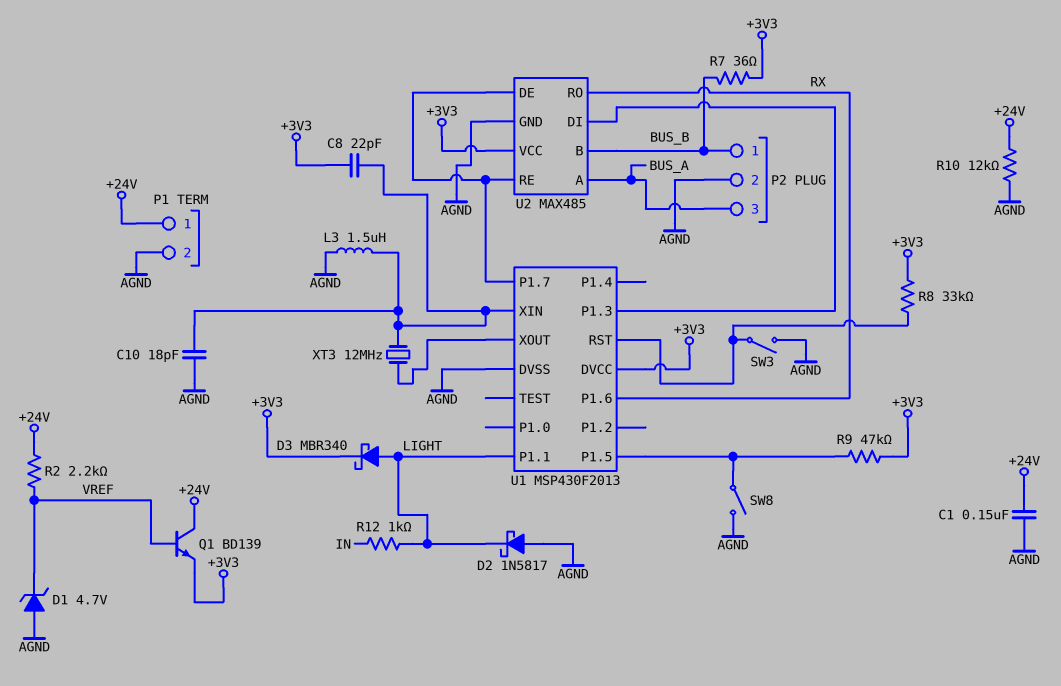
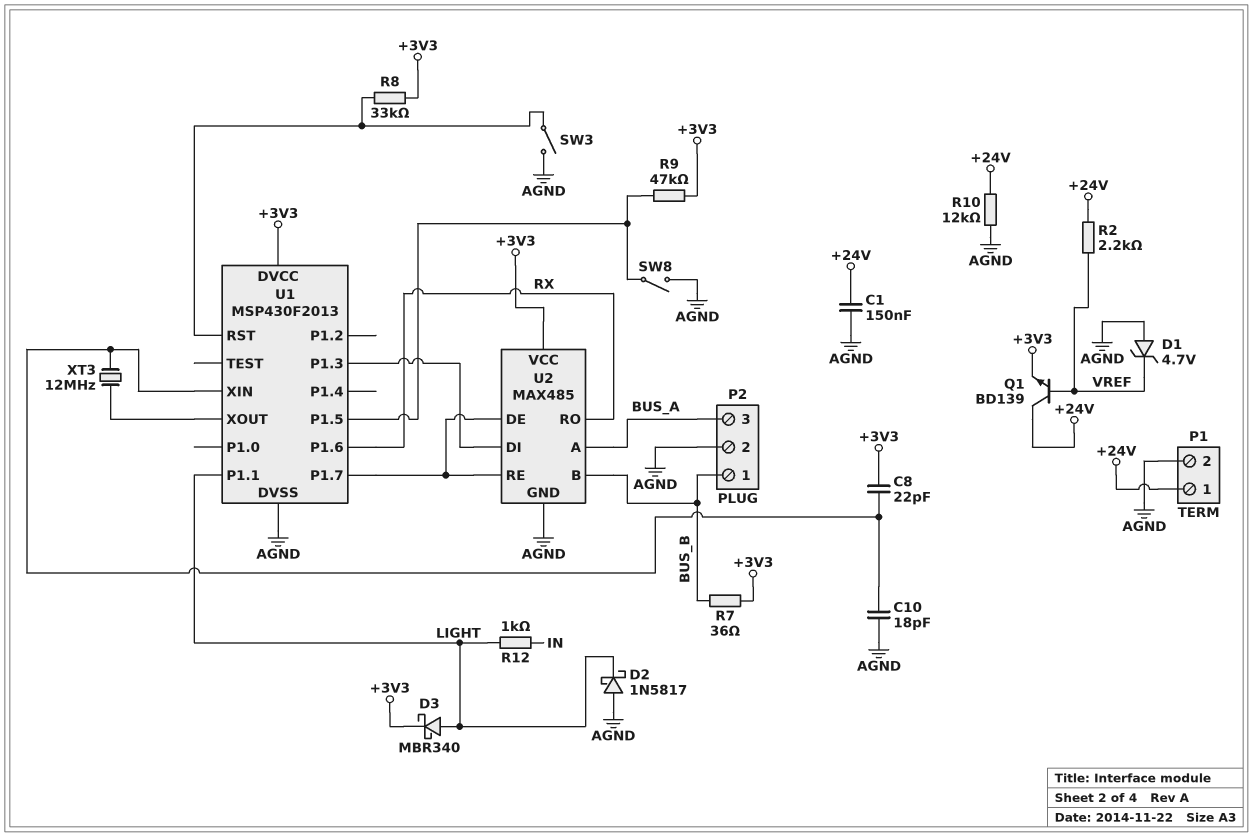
L3: 1.5uH (AGND, U1/XIN) -> none

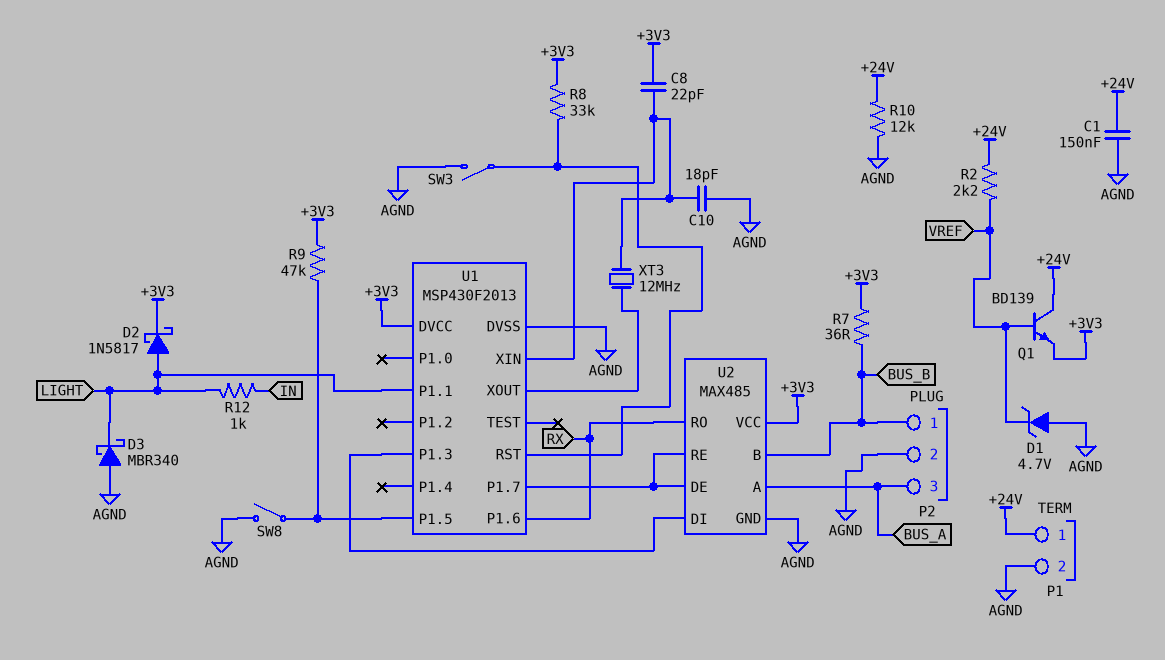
D2: schottky 1N5817 (A AGND, K LIGHT) -> schottky 1N5817 (A LIGHT, K +3V3)
D3: schottky MBR340 (A LIGHT, K +3V3) -> schottky MBR340 (A AGND, K LIGHT)

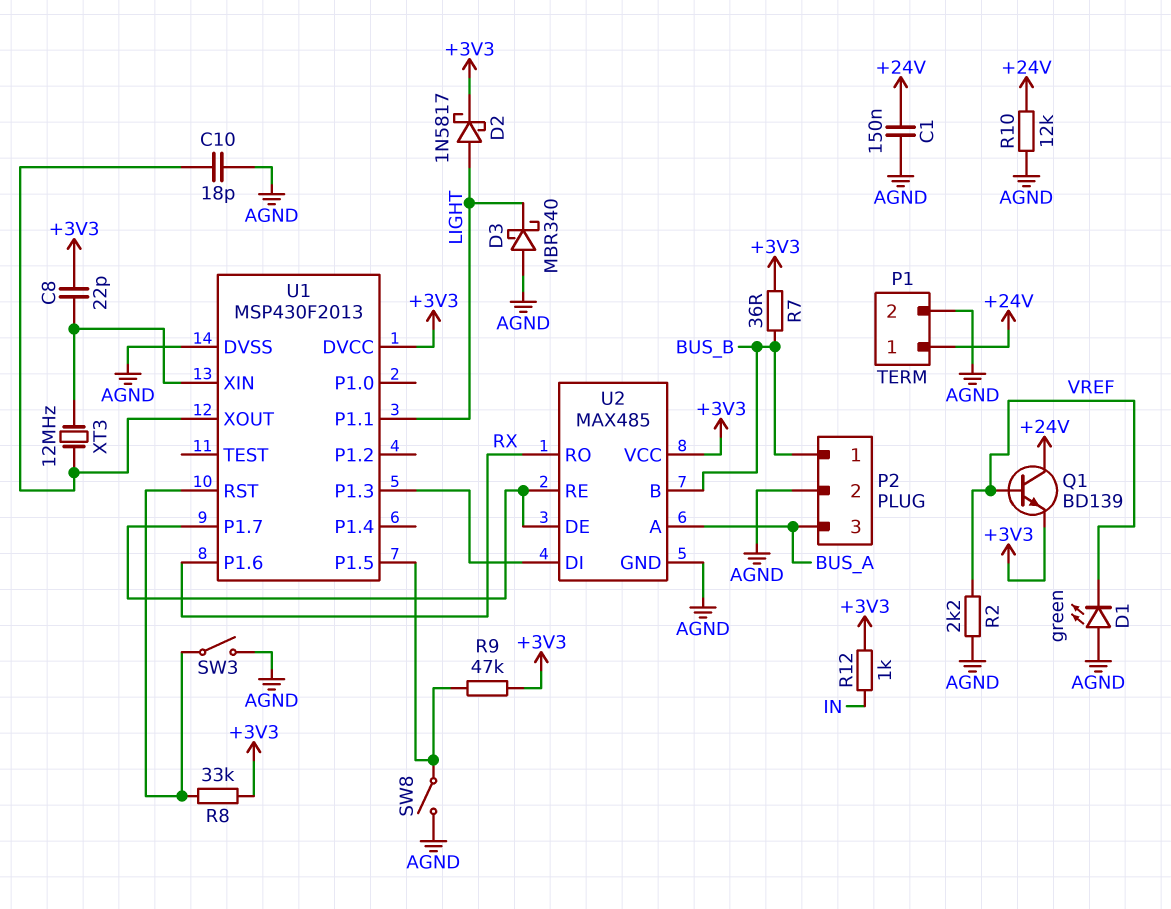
C10: 18pF (AGND, U1/XIN) -> 18pF (AGND, U1/XOUT)
D1: zener 4.7V (A AGND, K VREF) -> LED green (A AGND, K VREF)
R2: 2.2k (+24V, VREF) -> 2.2k (AGND, VREF)
R12: 1k (IN, LIGHT) -> 1k (+3V3, IN)

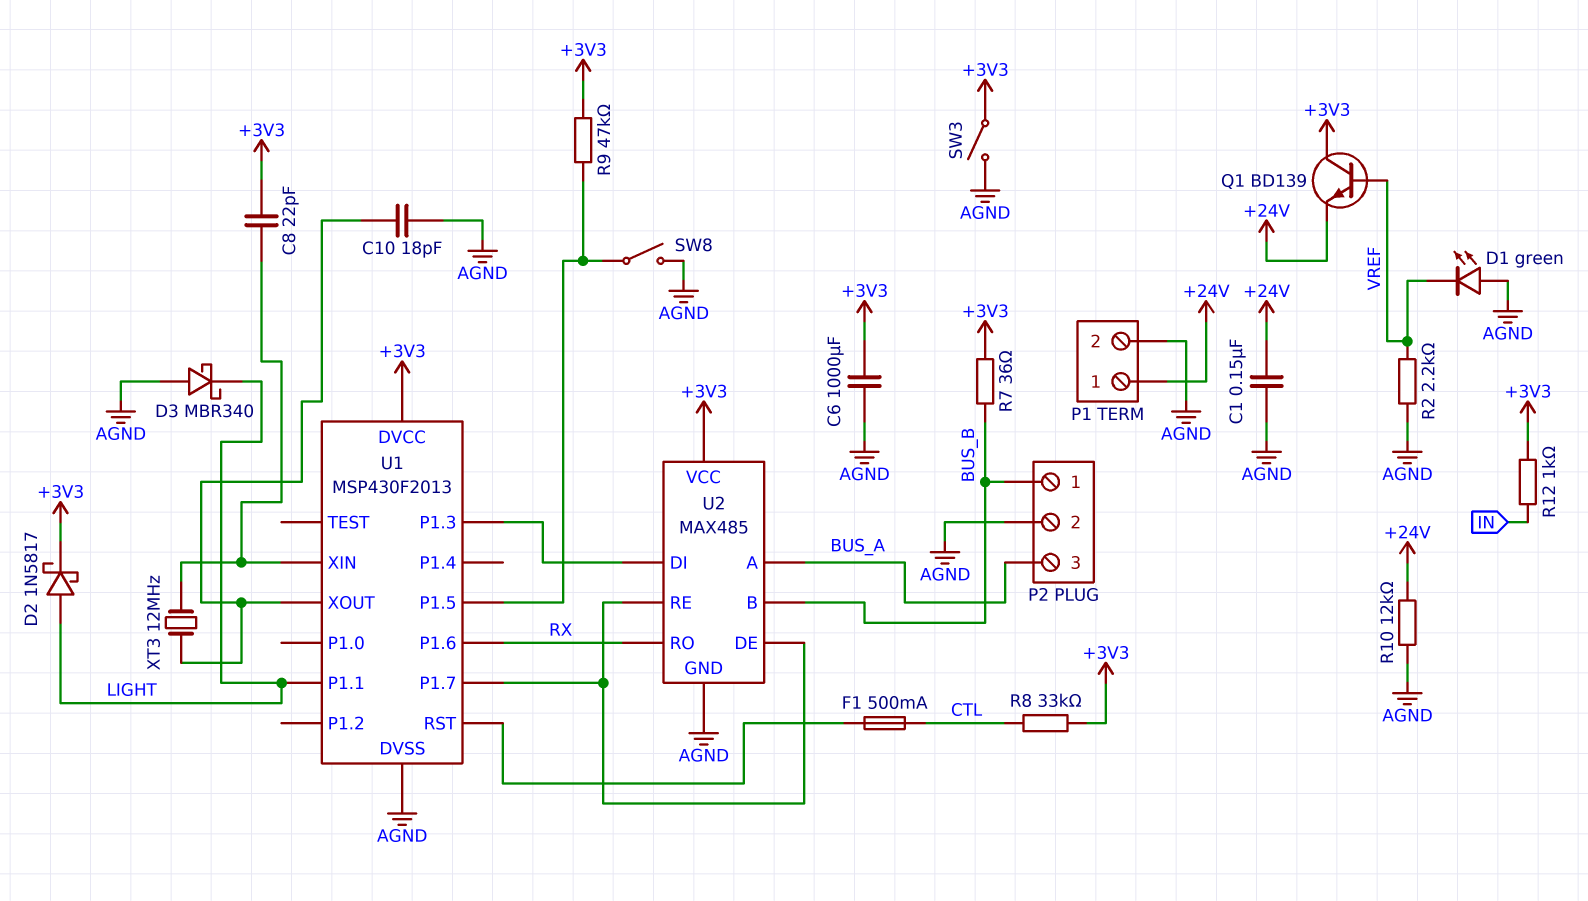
C6: none -> 1000uF (+3V3, AGND)
F1: none -> 500mA (CTL, U1/RST)
Q1: NPN BD139 (B VREF, C +24V, E +3V3) -> NPN BD139 (B VREF, C +3V3, E +24V)
R8: 33k (+3V3, U1/RST) -> 33k (+3V3, CTL)
SW3: switch (AGND, U1/RST) -> switch (+3V3, AGND)

